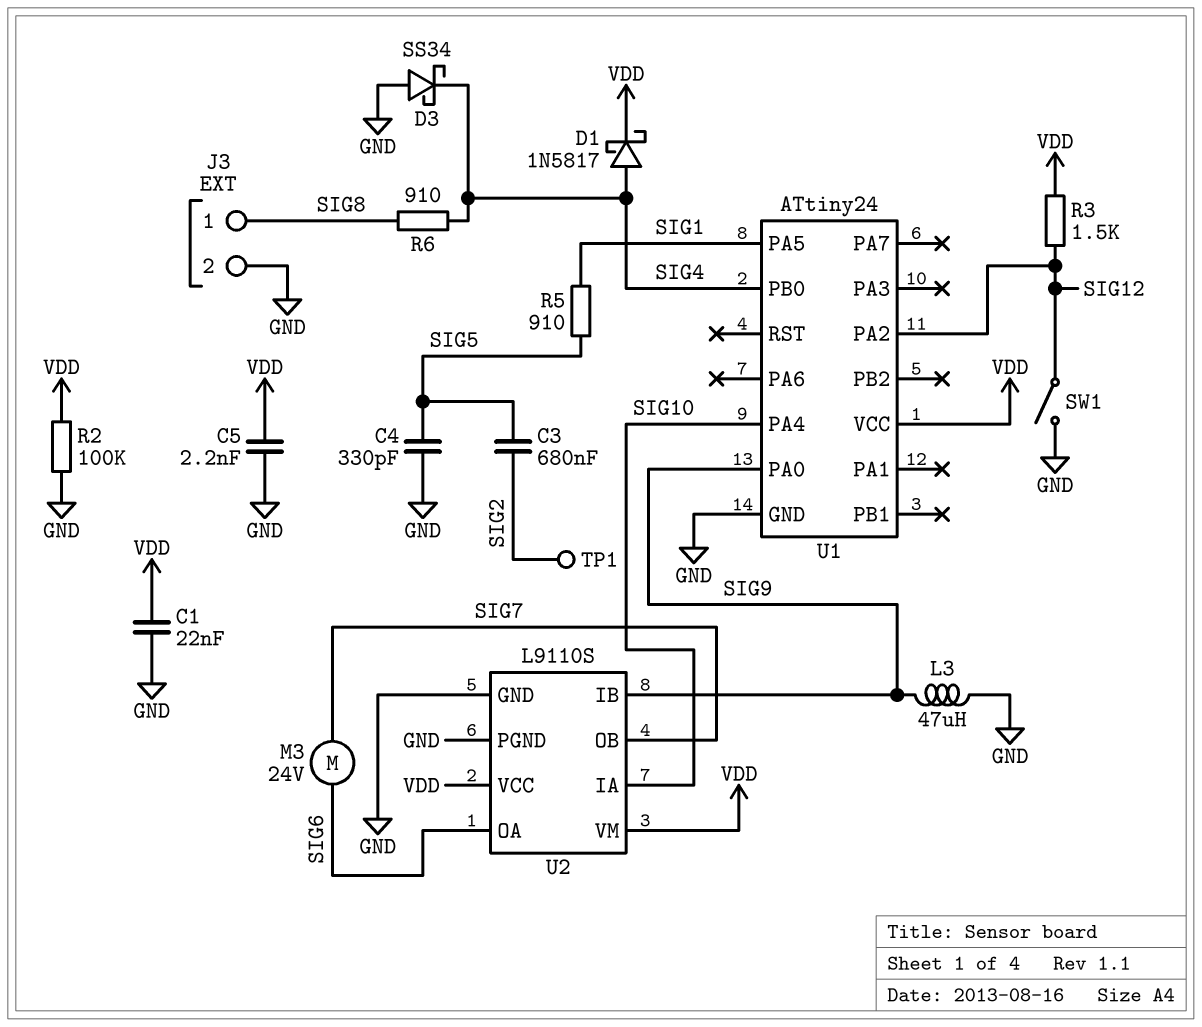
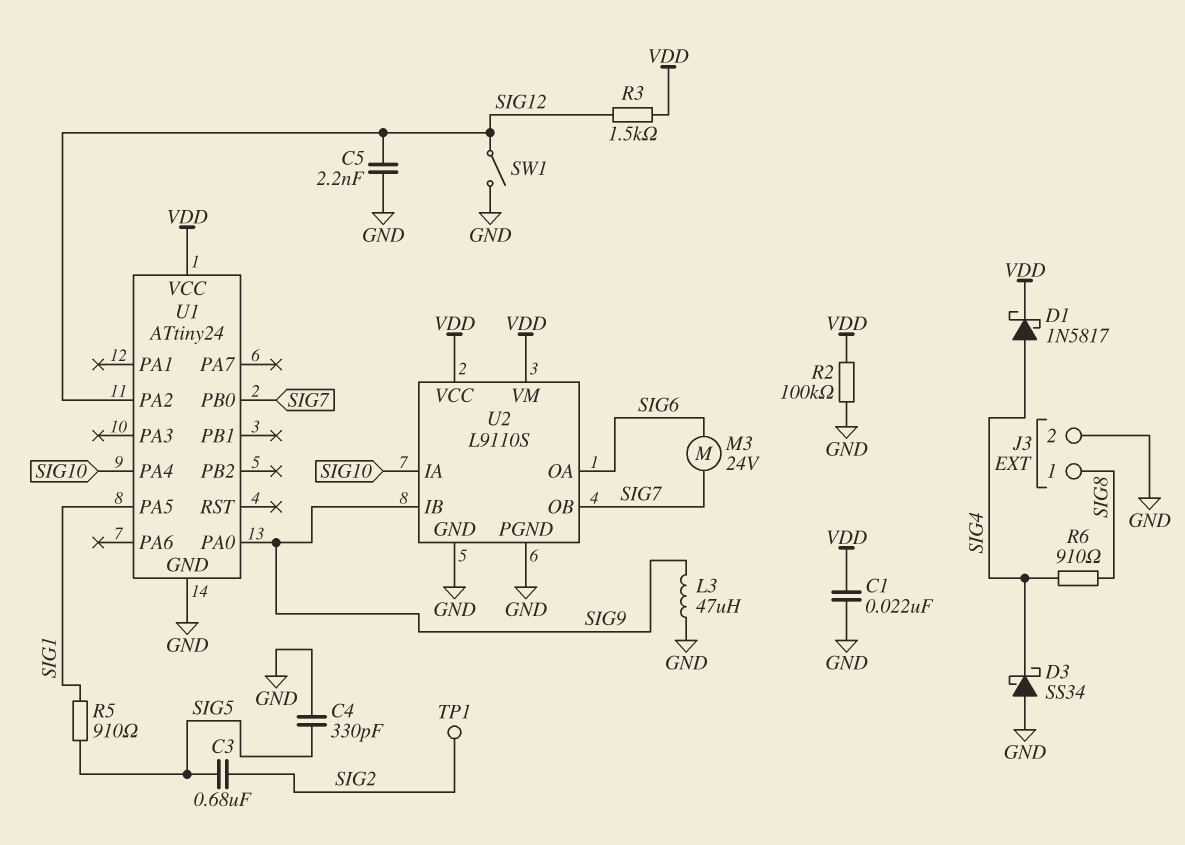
C5: 2.2nF (GND, VDD) -> 2.2nF (GND, SIG12)
U1 pin PB0: SIG4 -> SIG7

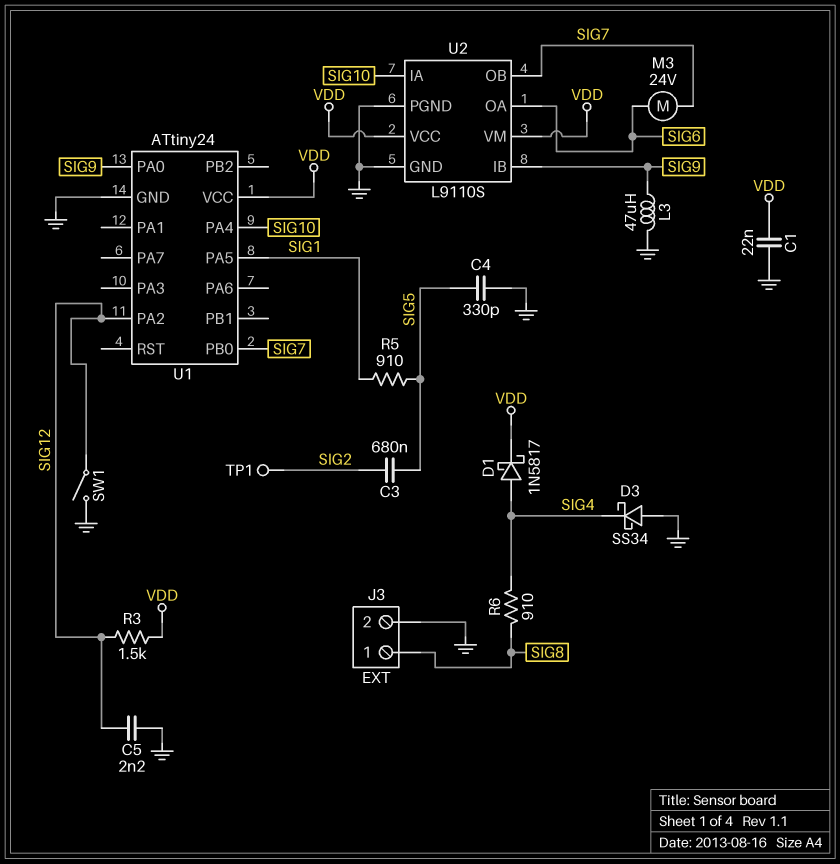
R2: 100k (GND, VDD) -> none

